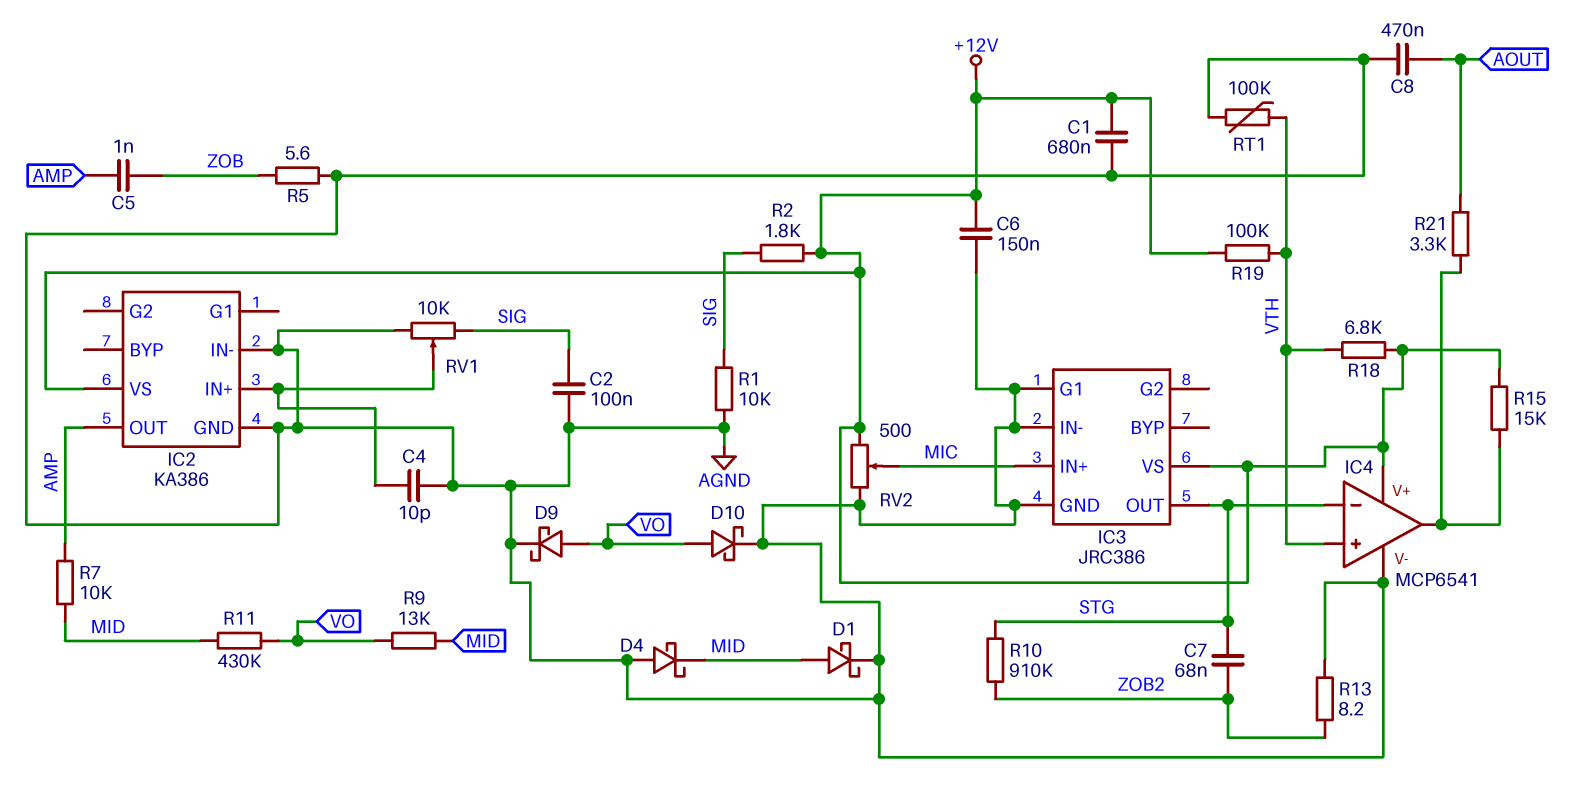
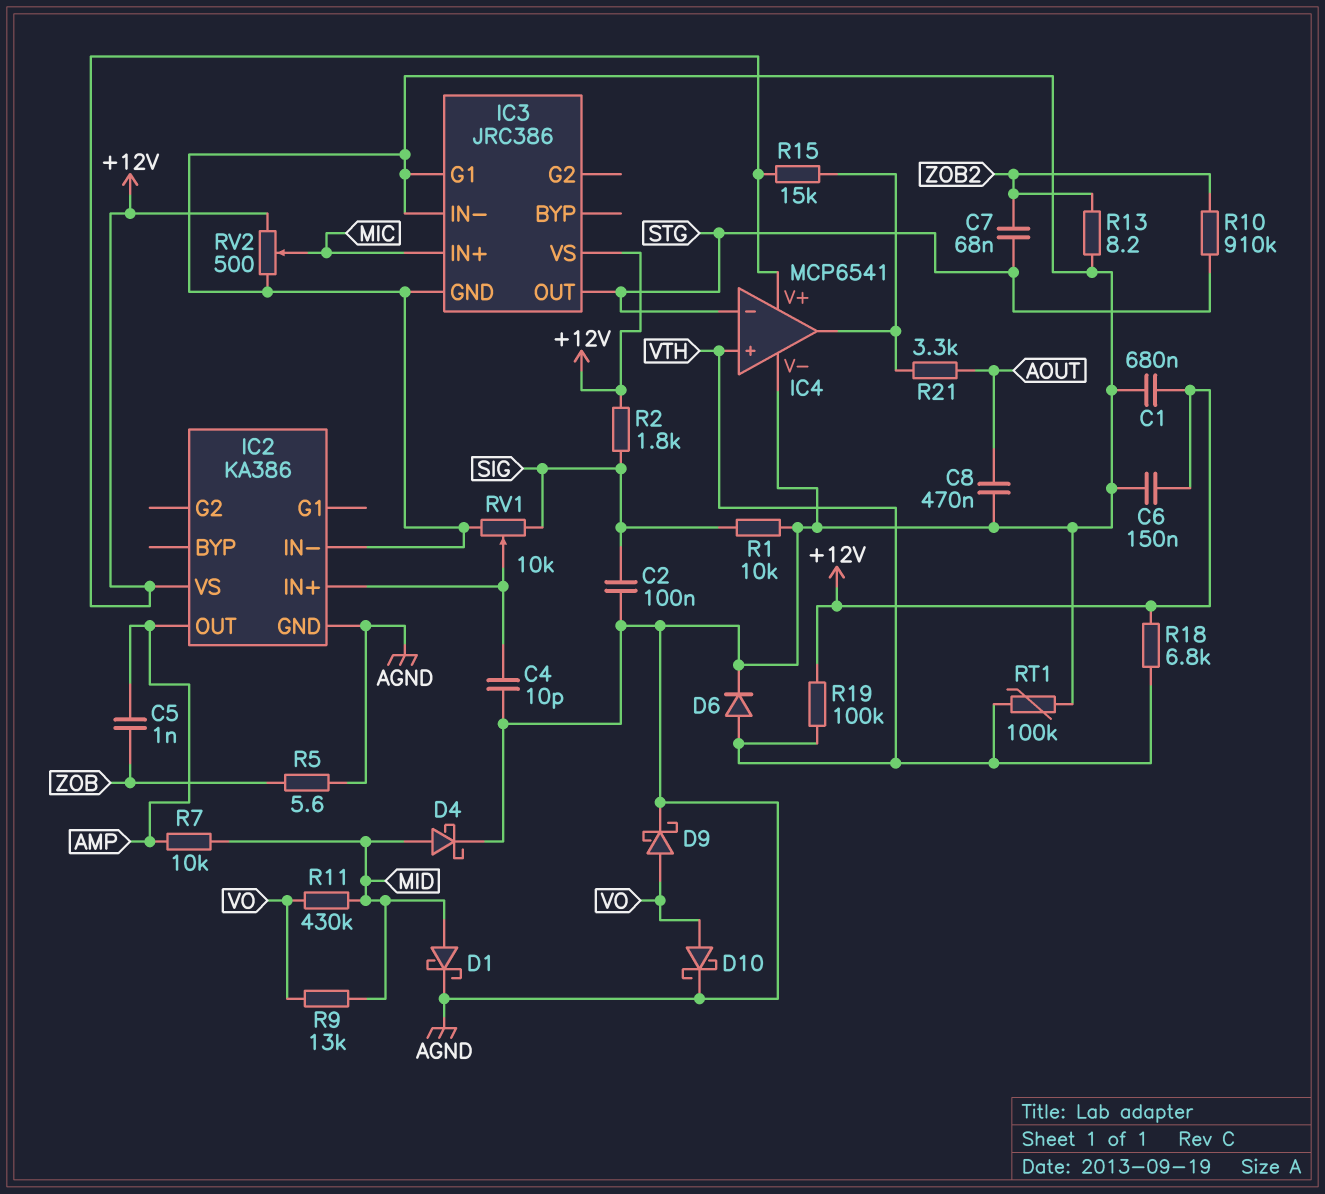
D4: schottky (A AGND, K MID) -> schottky (A MID, K AGND)
D6: none -> diode (A VTH, K AGND)

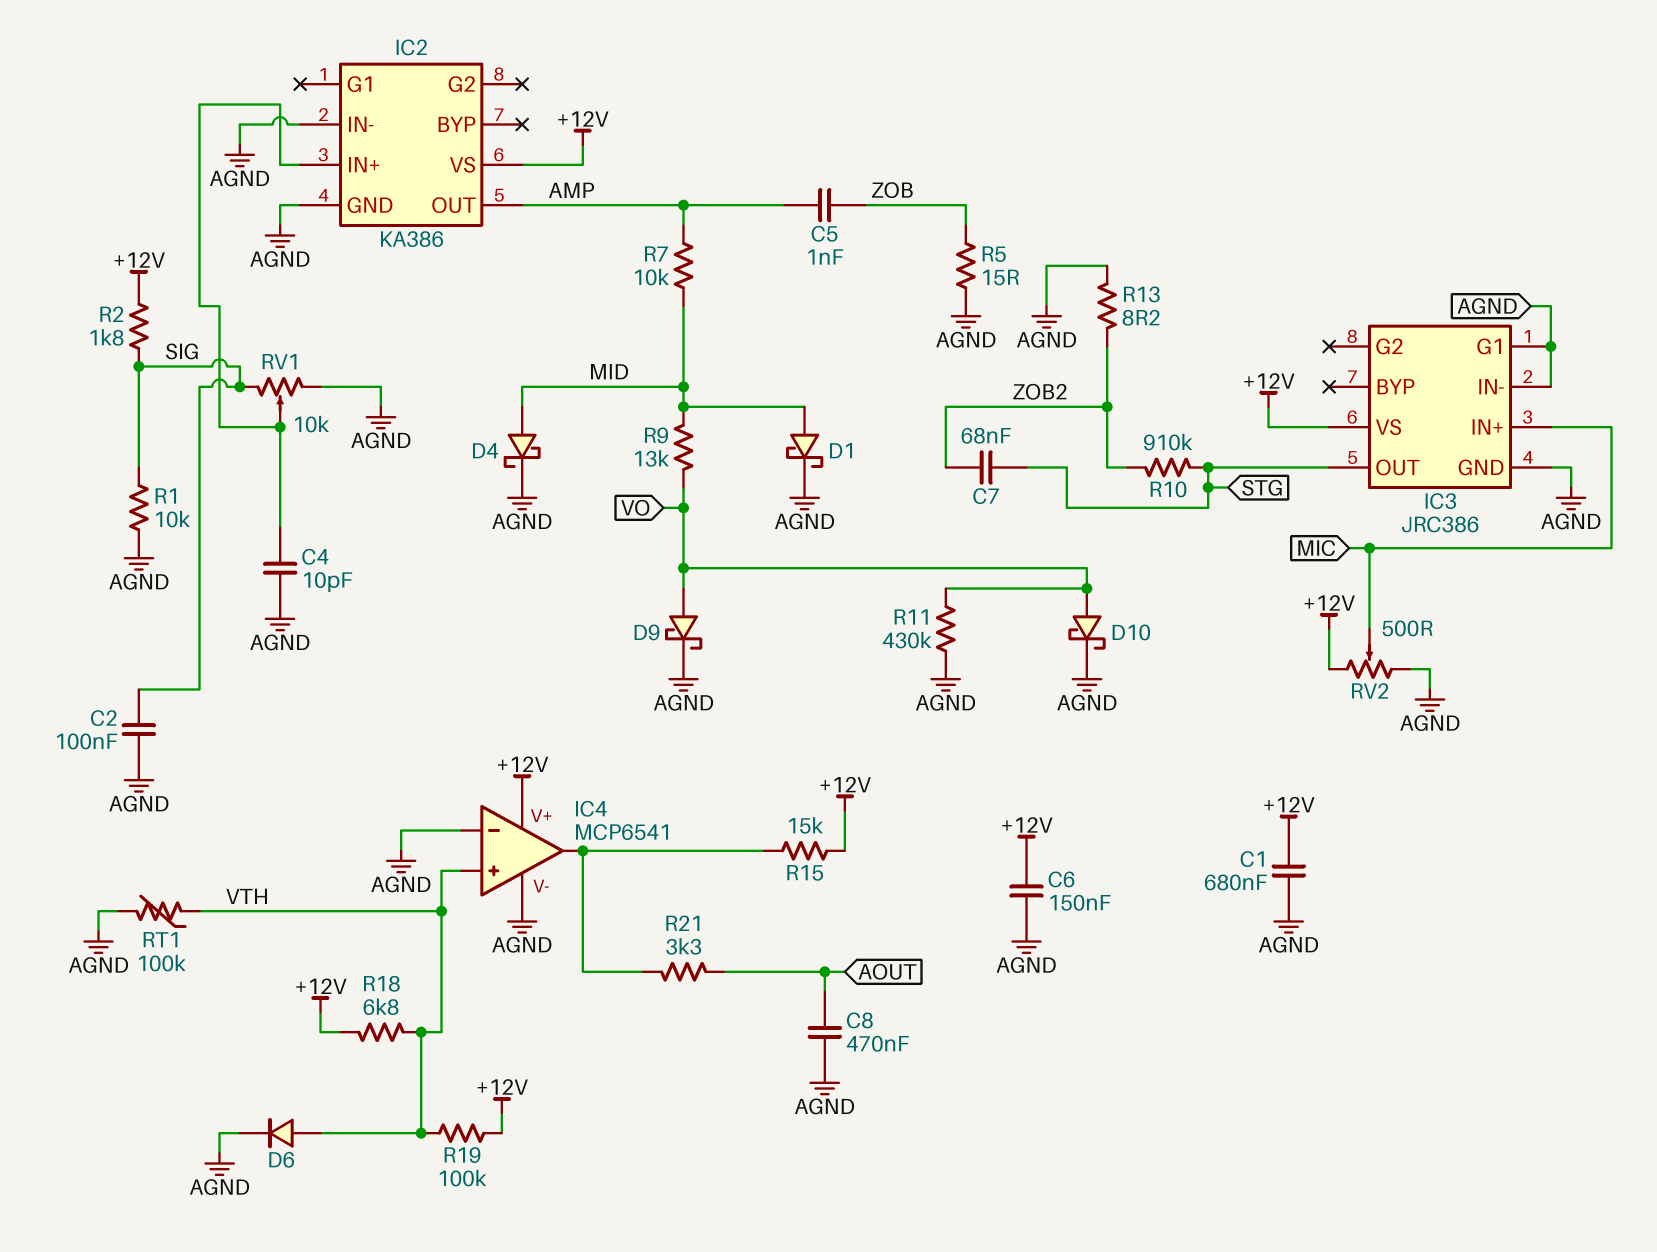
IC4 pin in-: STG -> AGND
R5: 5.6 (AGND, ZOB) -> 15 (AGND, ZOB)
R11: 430k (MID, VO) -> 430k (AGND, VO)

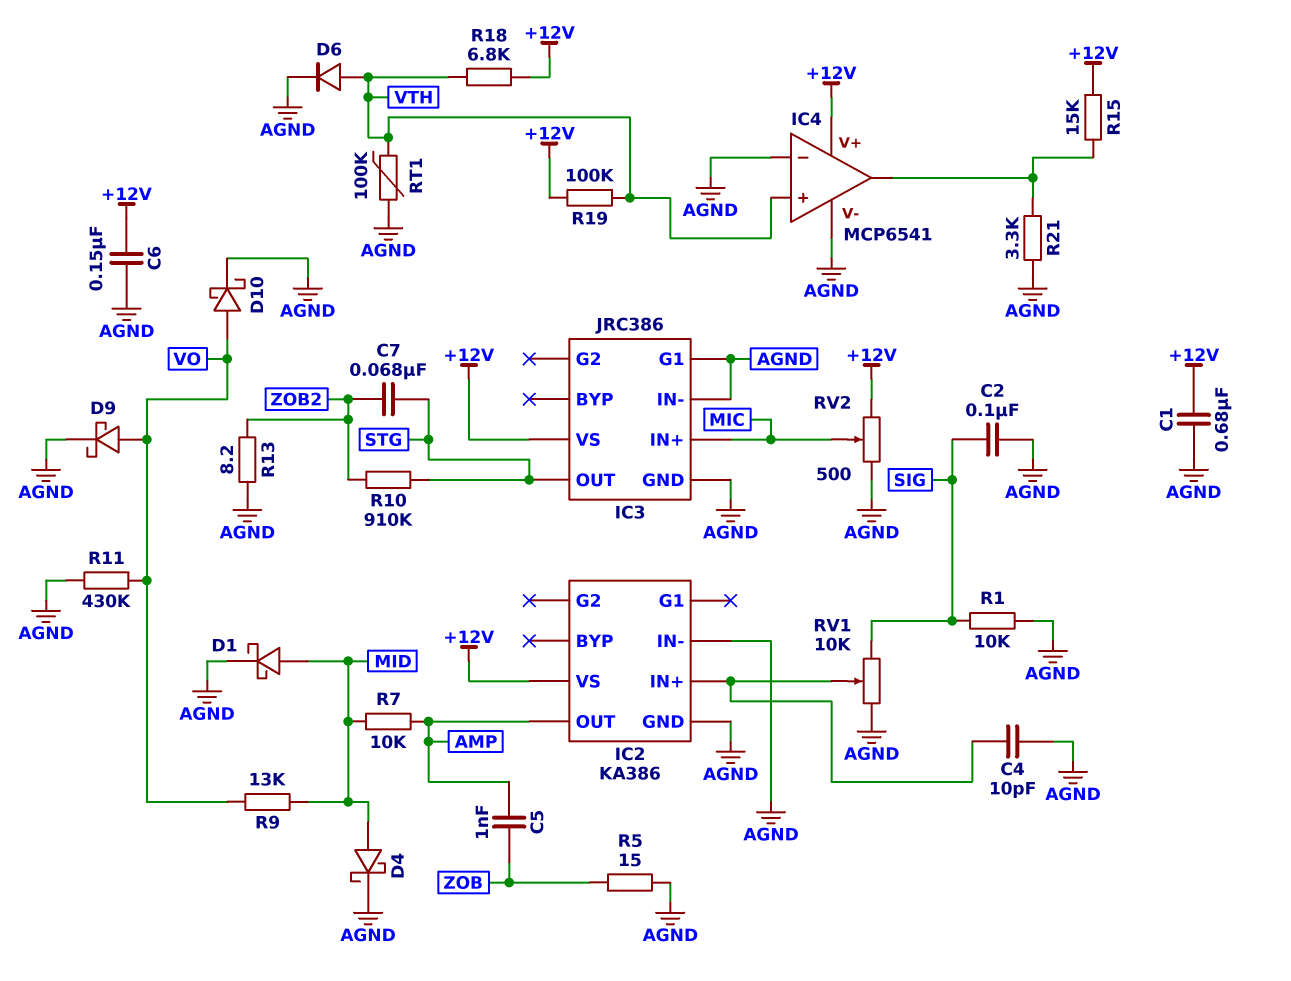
C8: 470nF (AGND, AOUT) -> none
R2: 1.8k (+12V, SIG) -> none
R21: 3.3k (AOUT, IC4/out) -> 3.3k (AGND, IC4/out)

